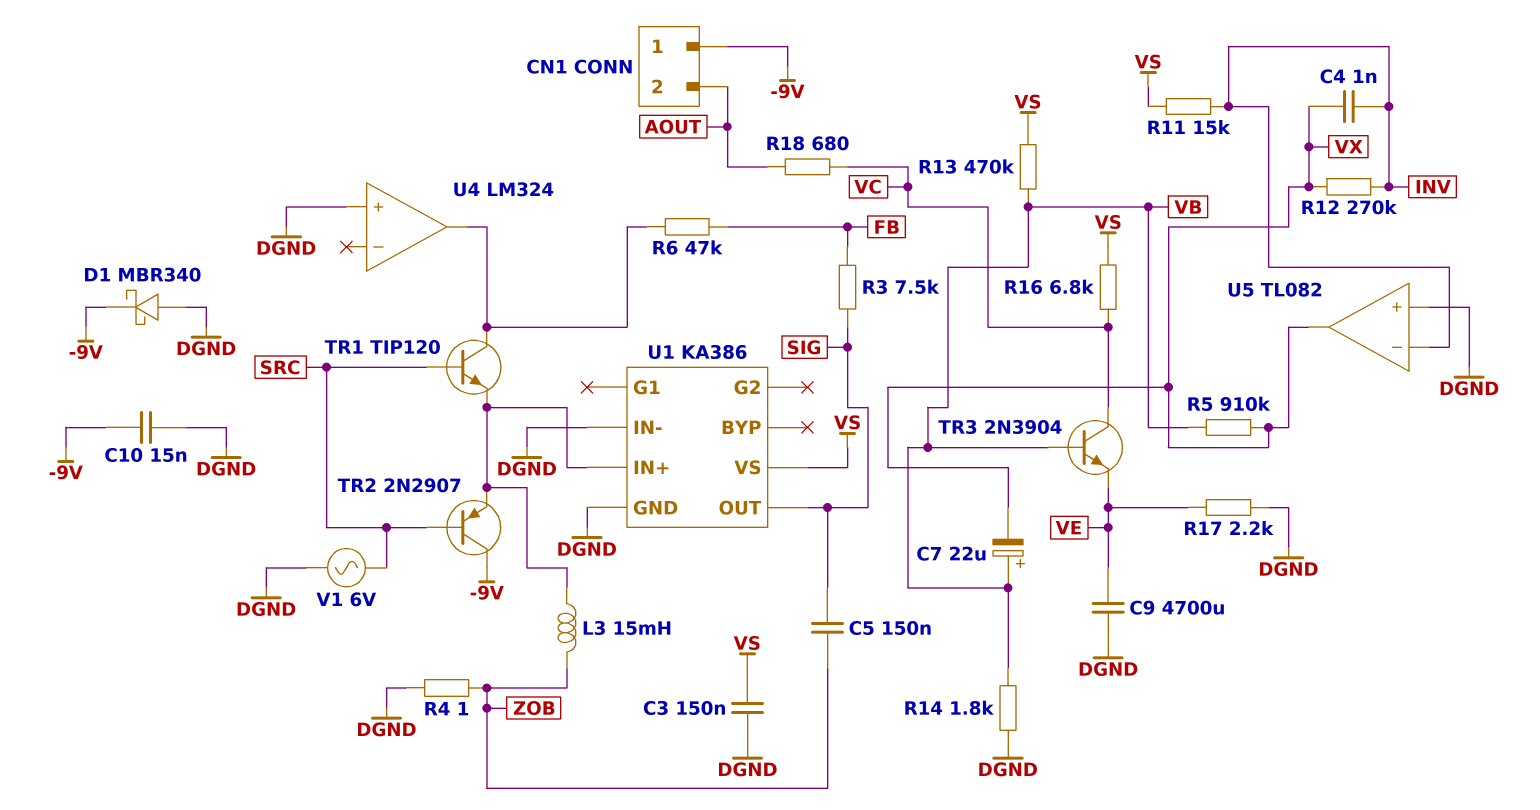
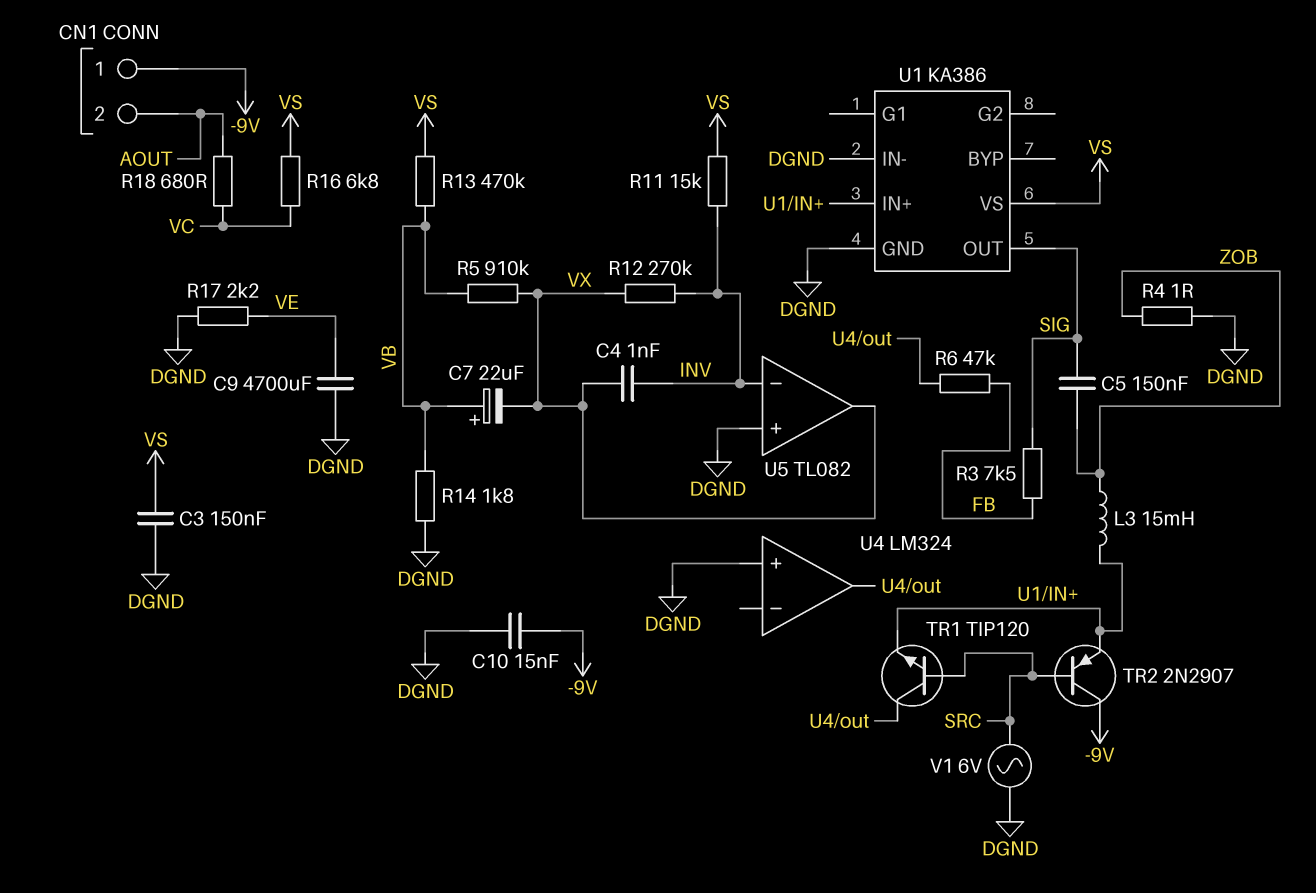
D1: schottky MBR340 (A DGND, K -9V) -> none
TR3: NPN 2N3904 (B VB, C VC, E VE) -> none

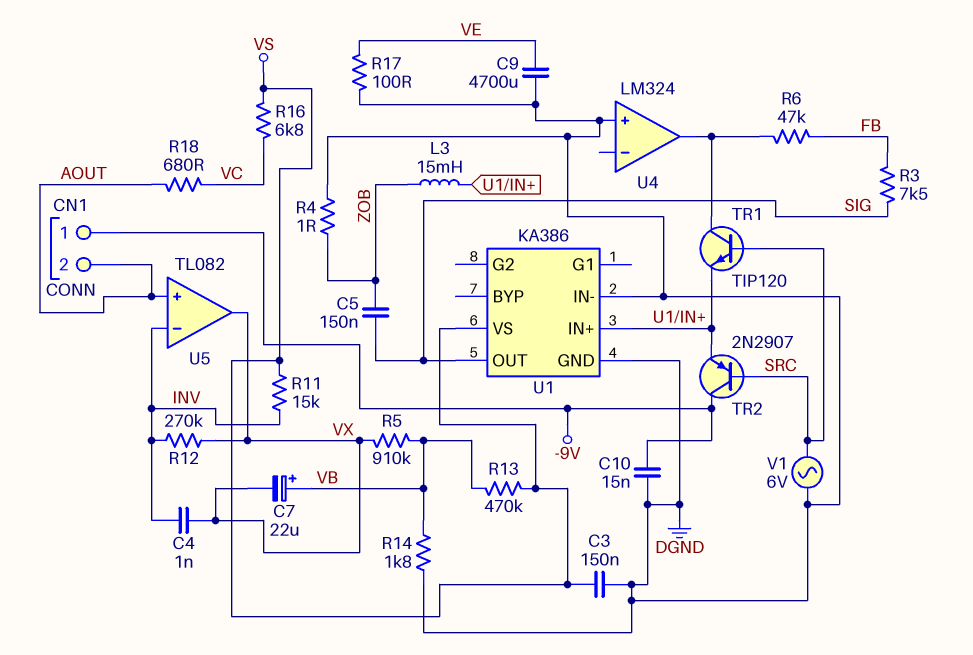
R17: 2.2k (DGND, VE) -> 100 (DGND, VE)
U5 pin in+: DGND -> AOUT

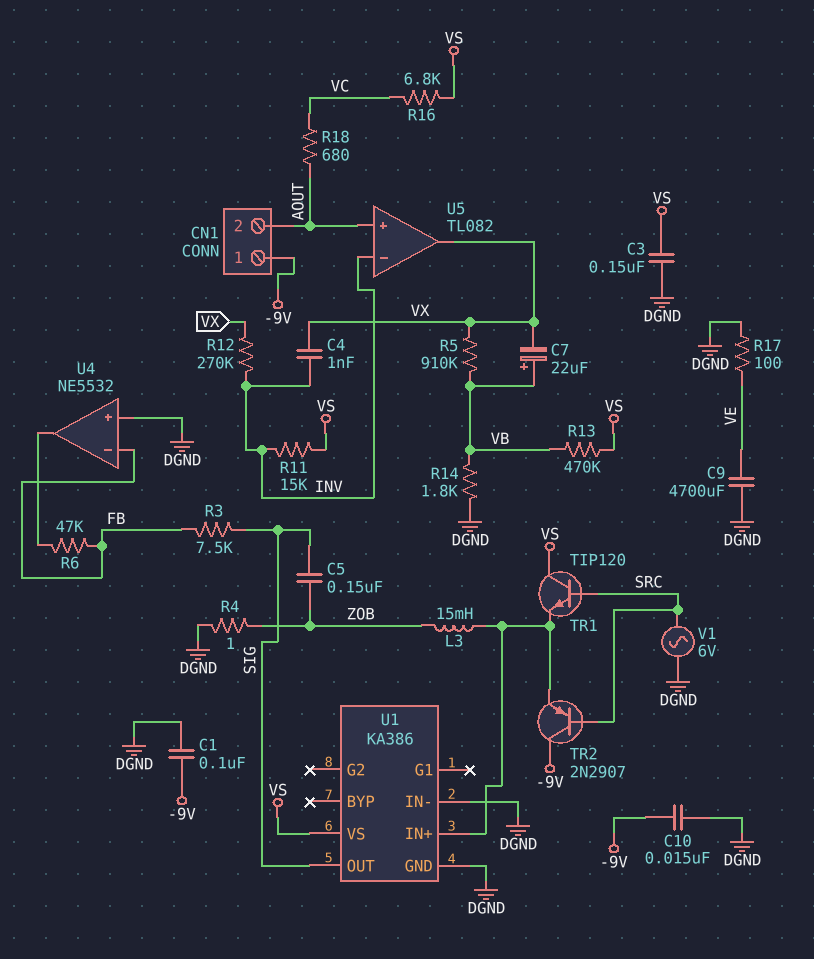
C1: none -> 100nF (-9V, DGND)
TR1: NPN TIP120 (B SRC, C U4/out, E U1/IN+) -> NPN TIP120 (B SRC, C VS, E U1/IN+)
U4: LM324 -> NE5532
U4 pin in-: none -> FB

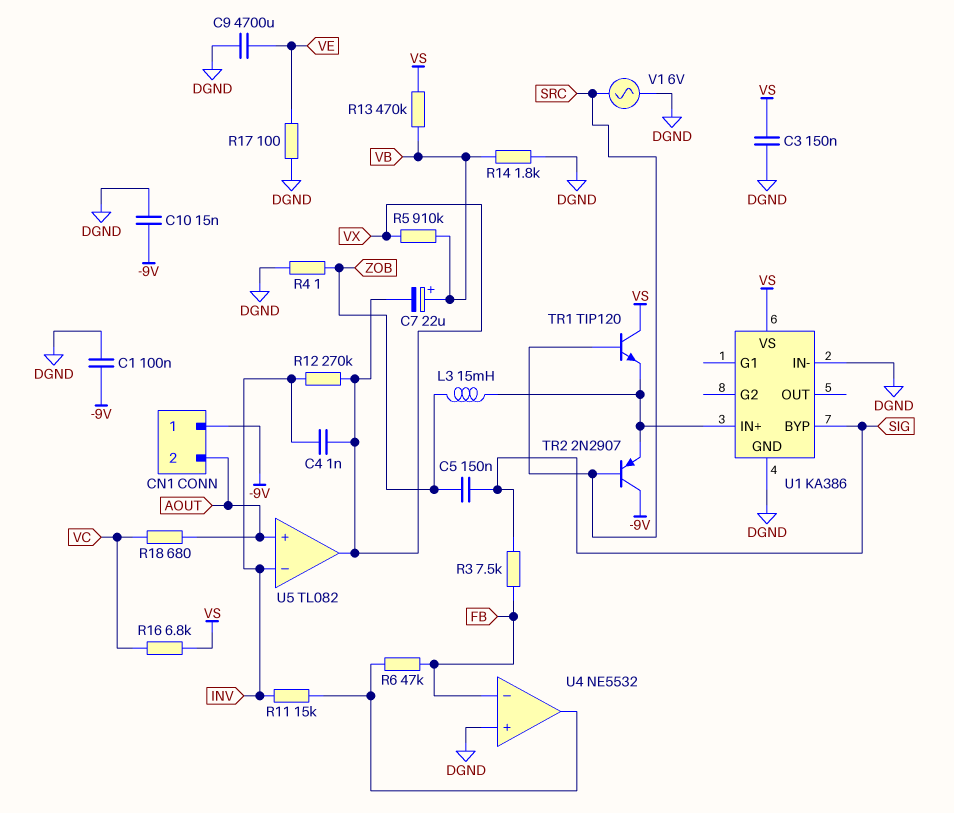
R11: 15k (INV, VS) -> 15k (INV, U4/out)
U1 pin BYP: none -> SIG
U1 pin OUT: SIG -> none

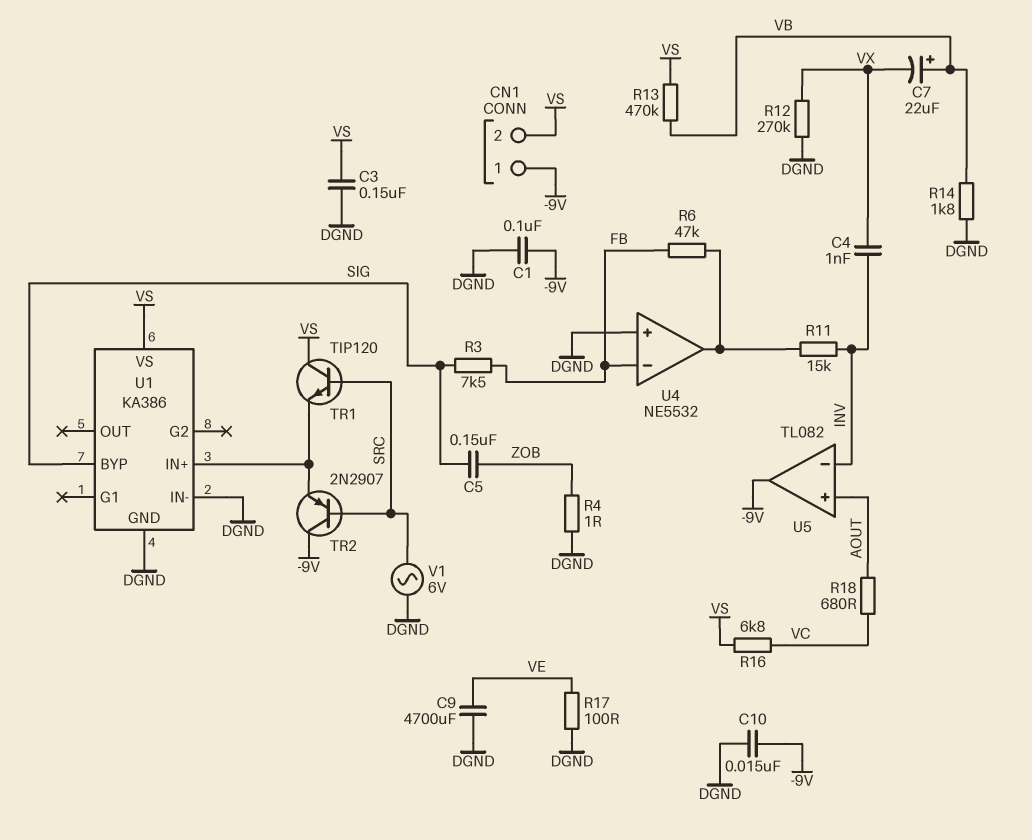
CN1 pin 2: AOUT -> VS
L3: 15mH (U1/IN+, ZOB) -> none
R5: 910k (VB, VX) -> none
R12: 270k (INV, VX) -> 270k (DGND, VX)
U5 pin out: VX -> -9V

